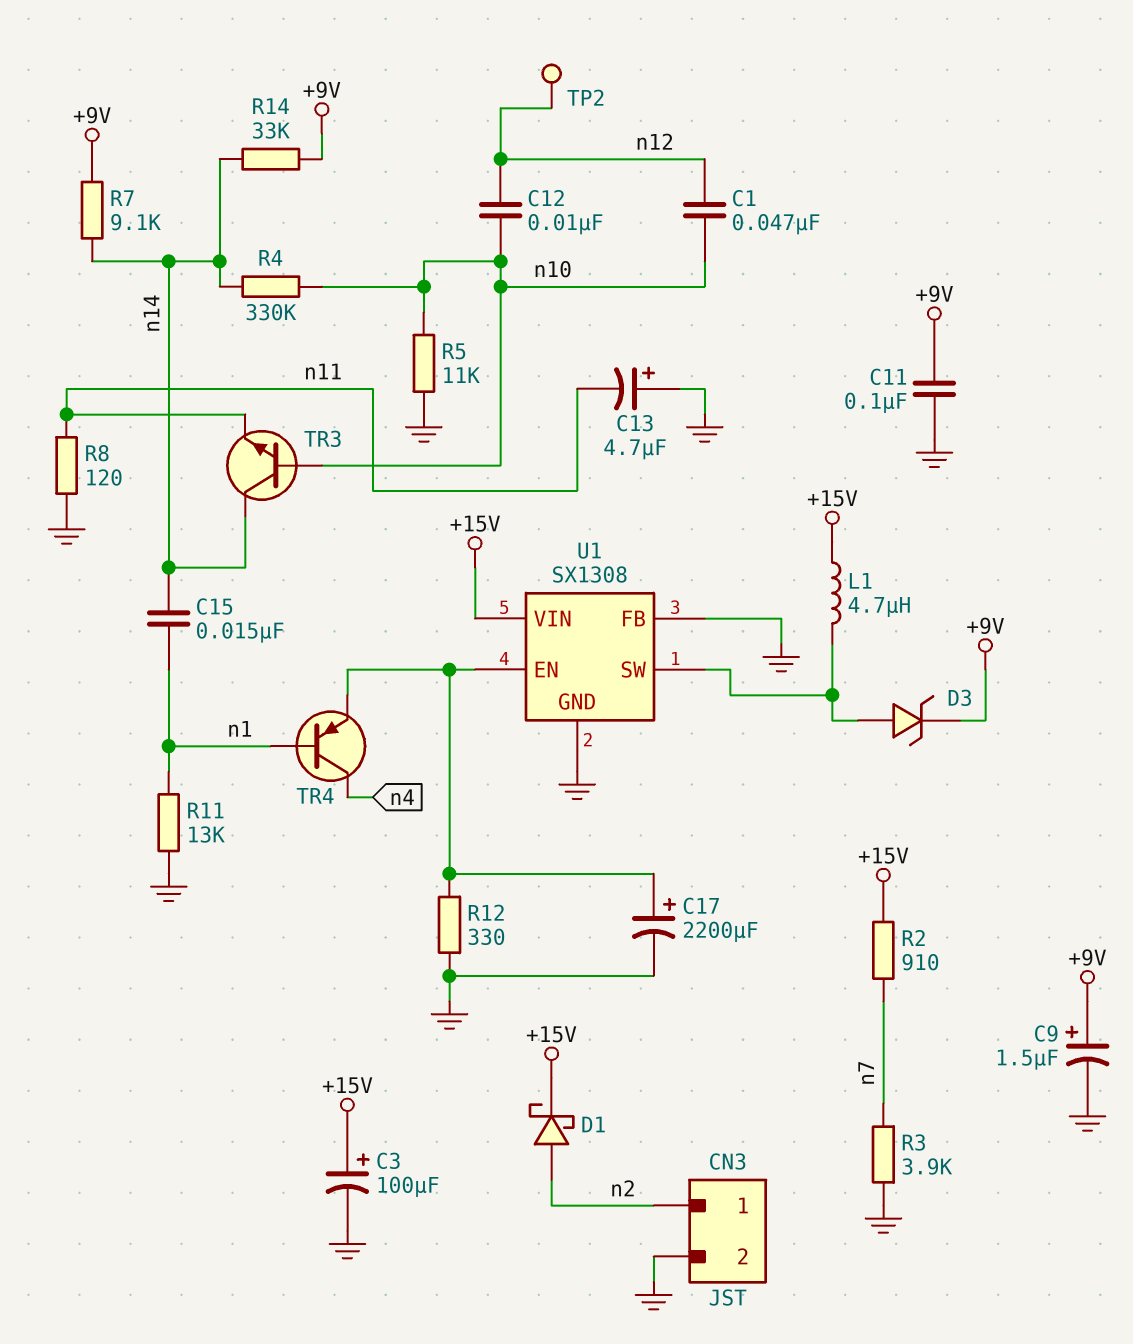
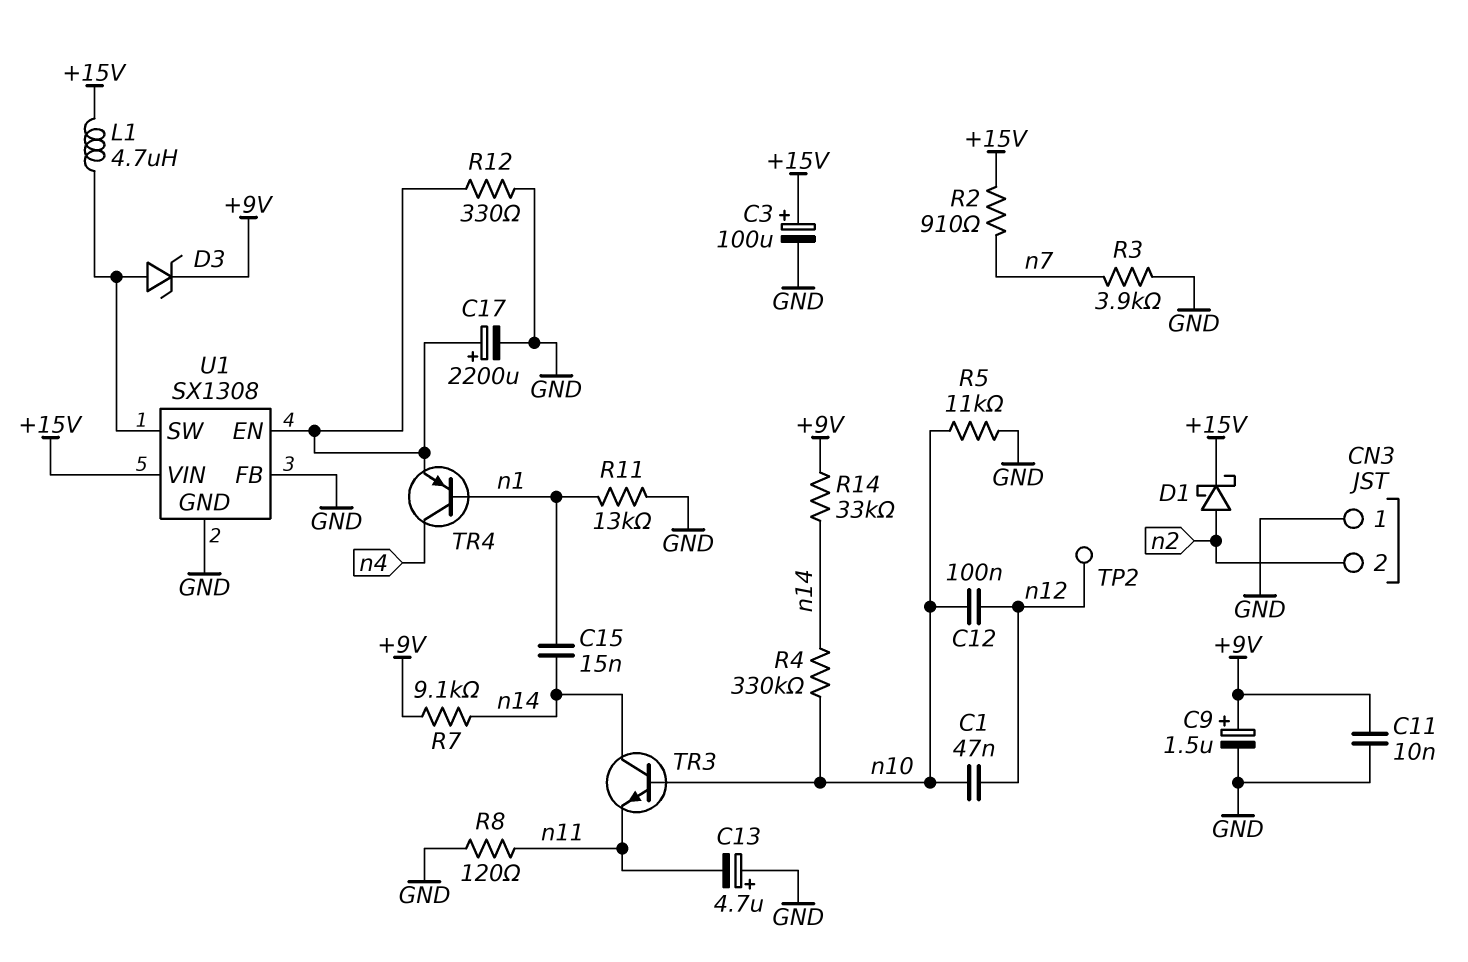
C11: 100nF (+9V, GND) -> 10nF (+9V, GND)
C12: 10nF (n10, n12) -> 100nF (n10, n12)
CN3 pin 1: n2 -> GND
CN3 pin 2: GND -> n2

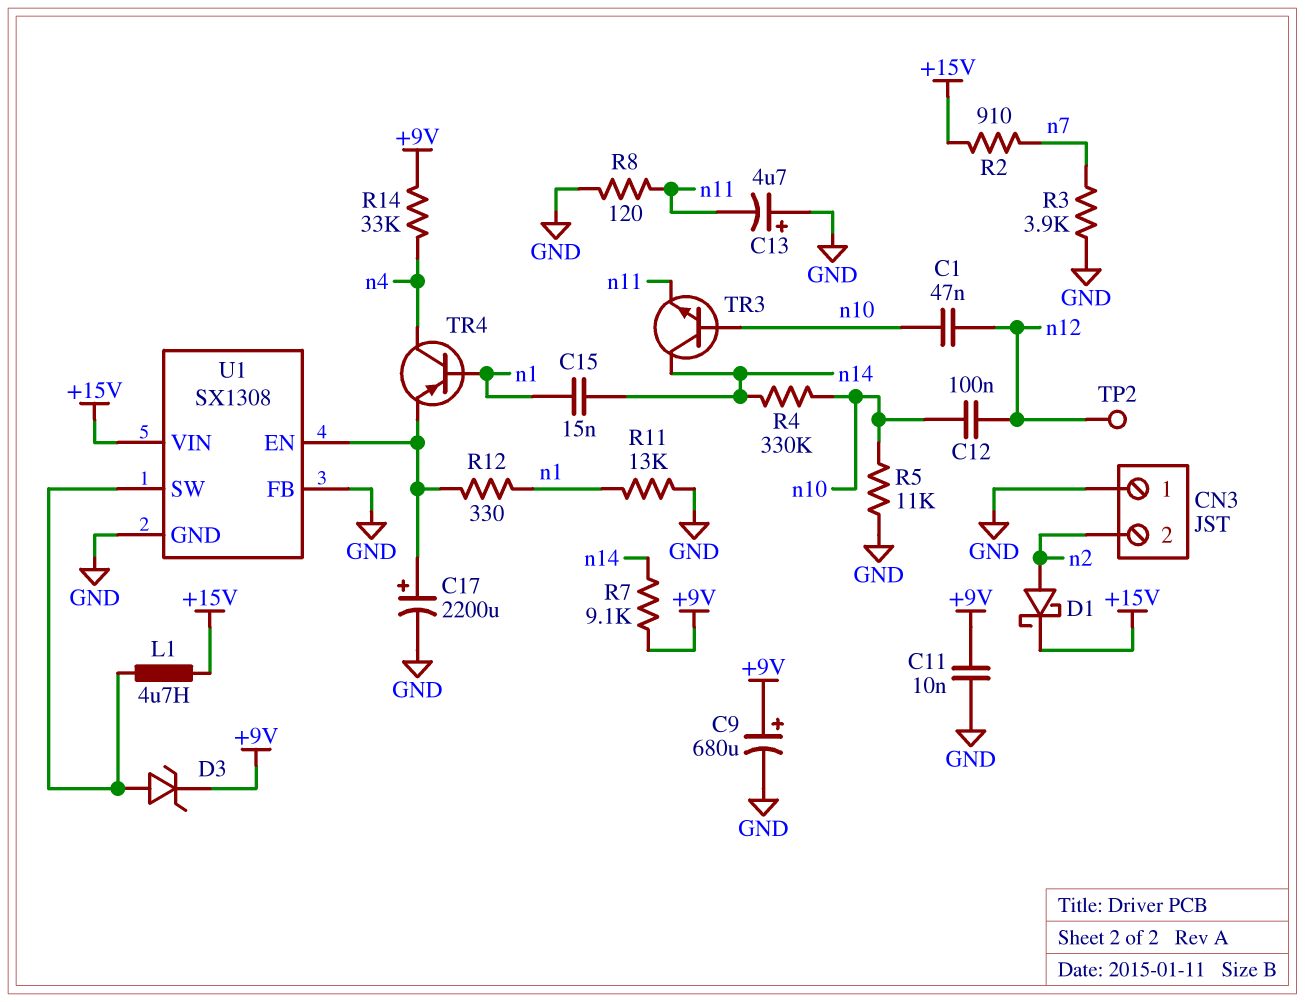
C3: 100uF (plus +15V, minus GND) -> none
C9: 1.5uF (plus +9V, minus GND) -> 680uF (plus +9V, minus GND)
R12: 330 (GND, U1/EN) -> 330 (U1/EN, n1)
R14: 33k (+9V, n14) -> 33k (+9V, n4)

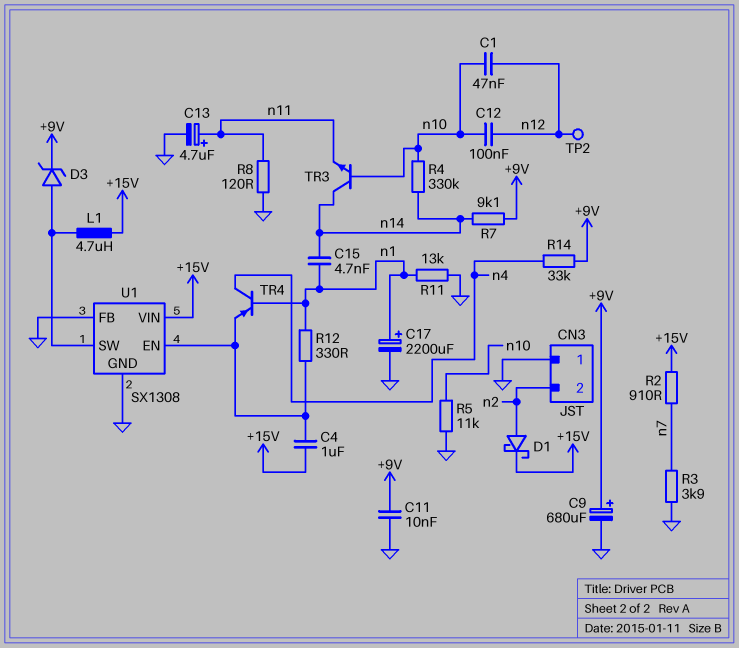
C4: none -> 1uF (+15V, U1/EN)
C13: 4.7uF (plus GND, minus n11) -> 4.7uF (plus n11, minus GND)
C15: 15nF (n1, n14) -> 4.7nF (n1, n14)
C17: 2200uF (plus U1/EN, minus GND) -> 2200uF (plus n1, minus GND)

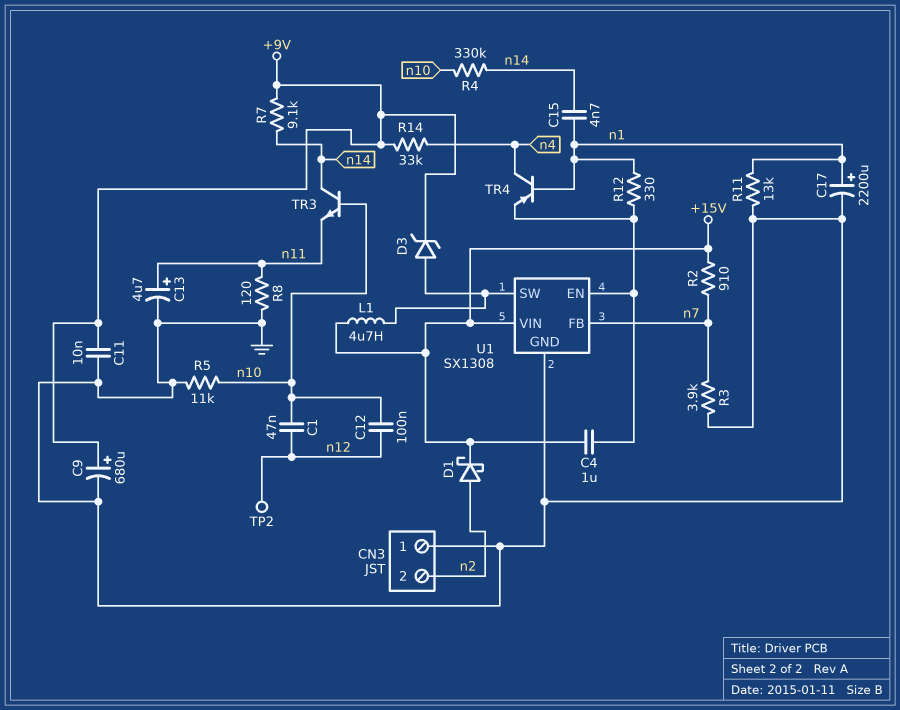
U1 pin FB: GND -> n7

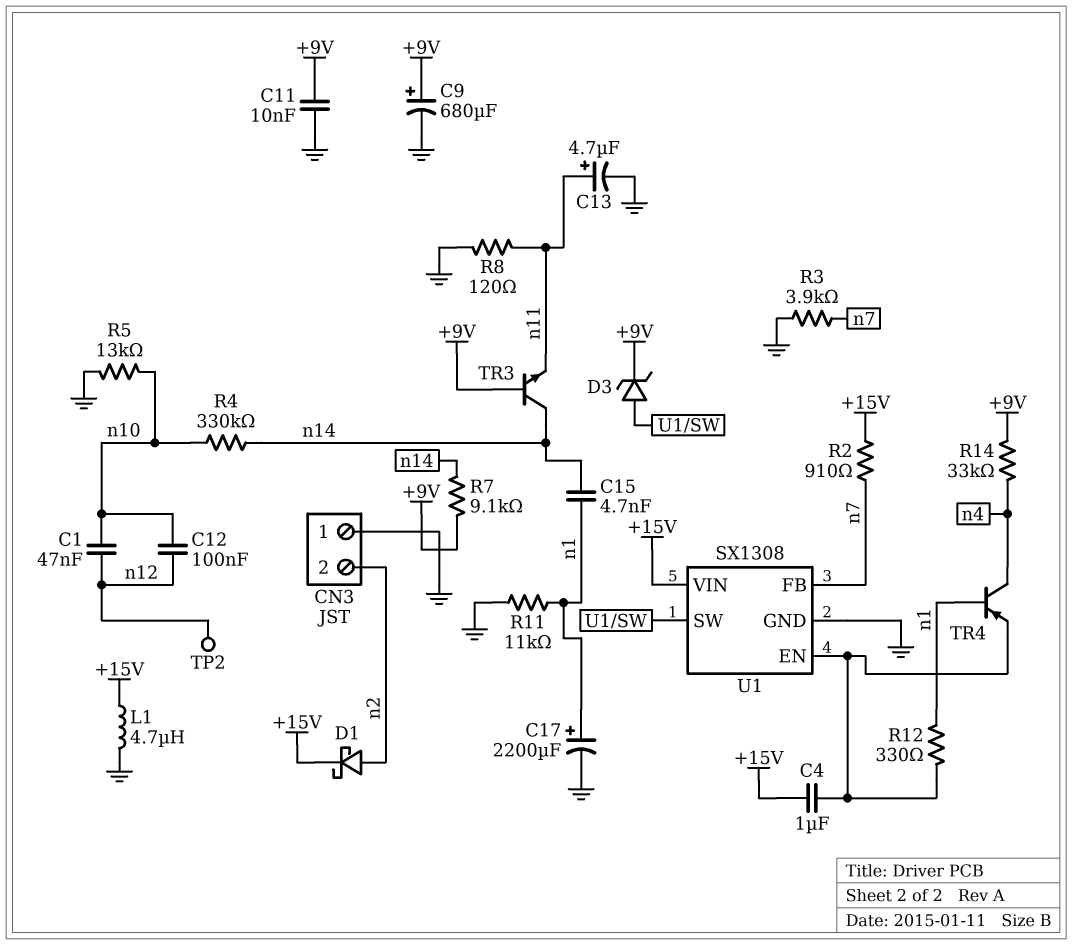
L1: 4.7uH (+15V, U1/SW) -> 4.7uH (+15V, GND)
R5: 11k (GND, n10) -> 13k (GND, n10)
R11: 13k (GND, n1) -> 11k (GND, n1)
TR3: NPN (B n10, C n14, E n11) -> NPN (B +9V, C n14, E n11)

